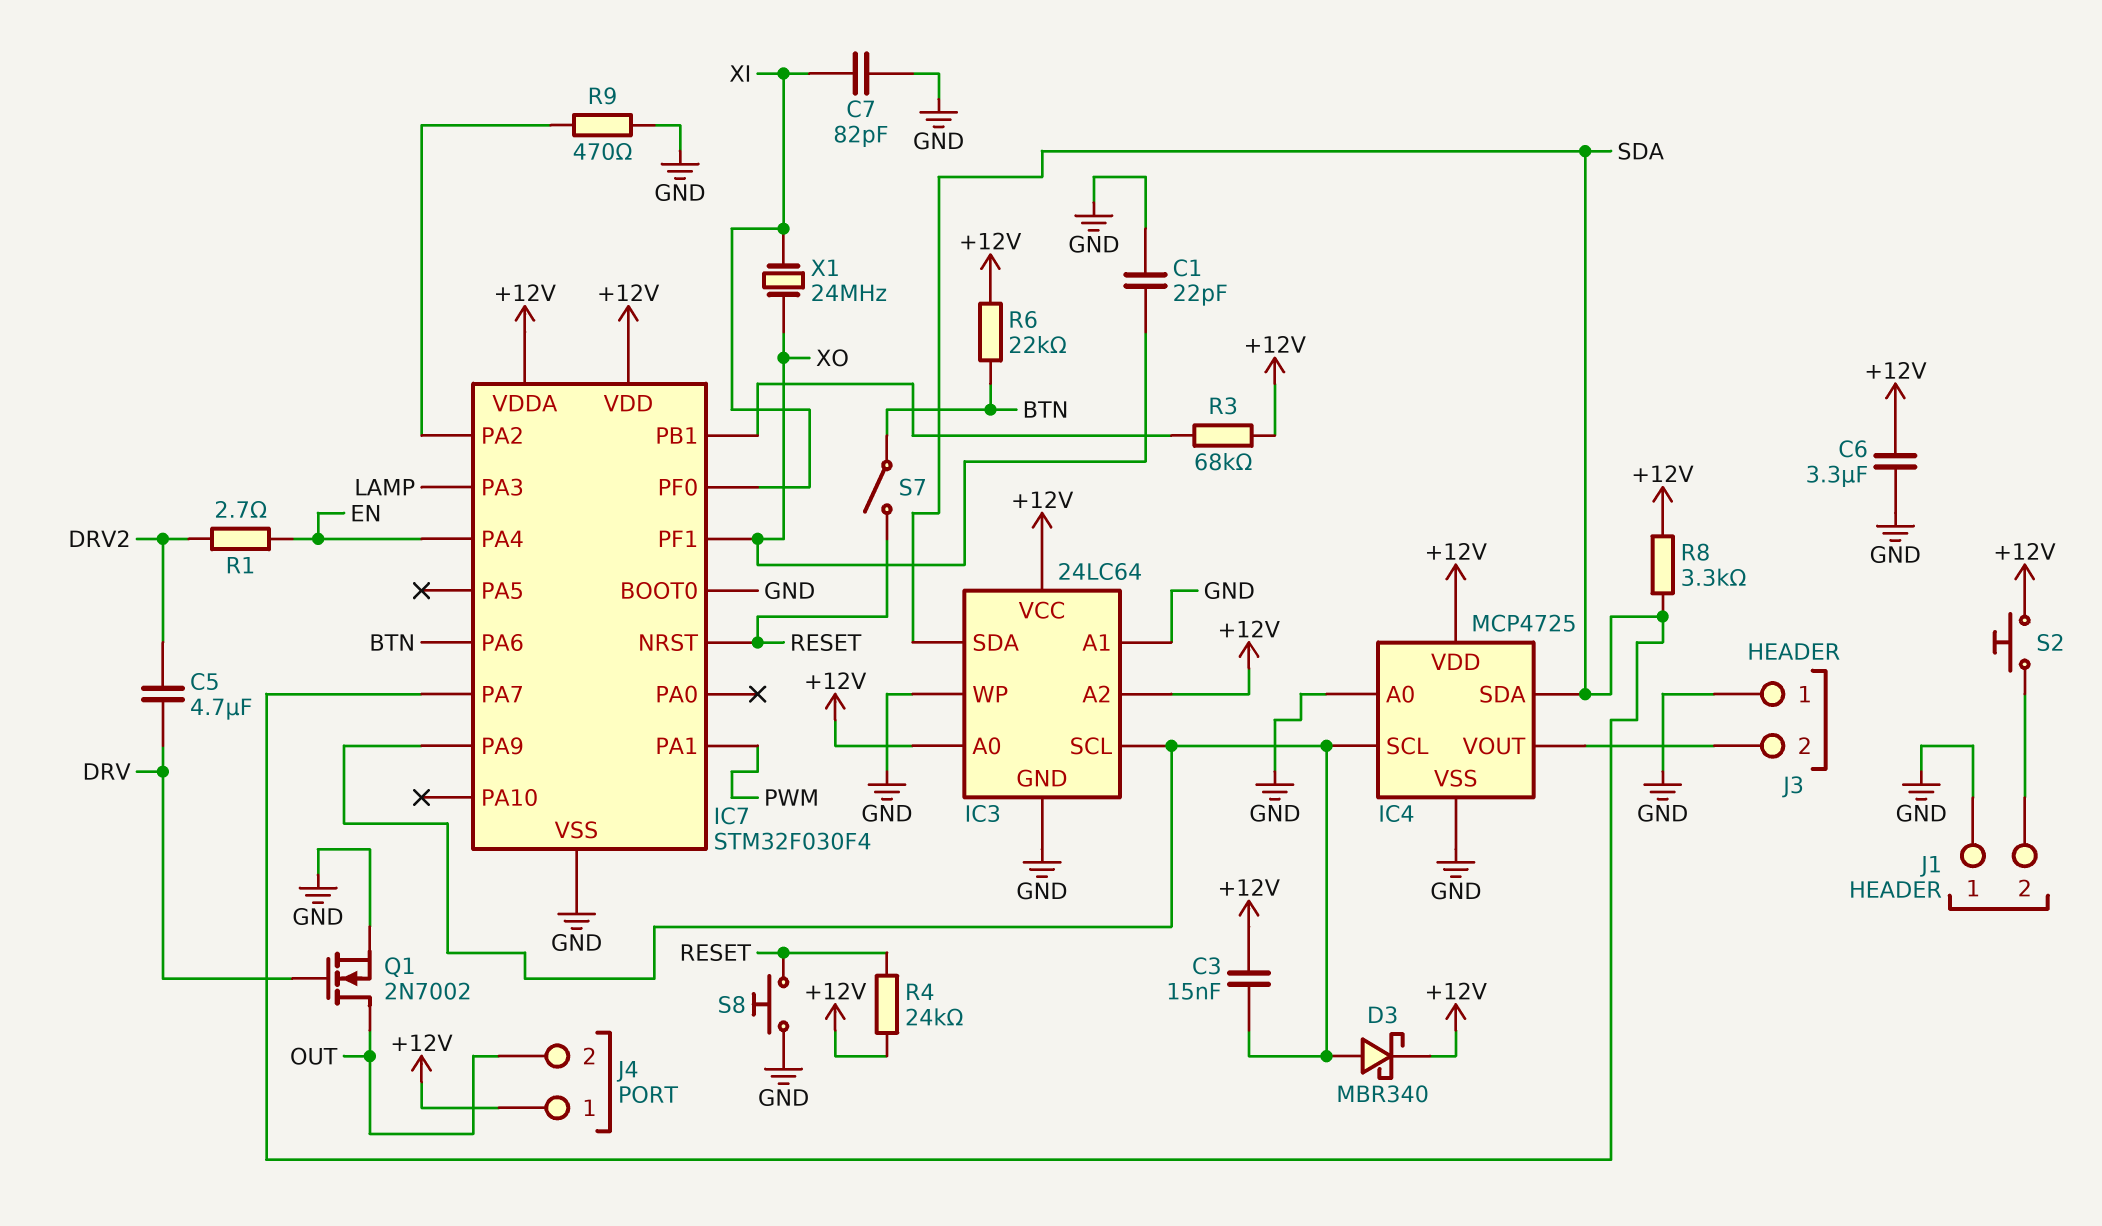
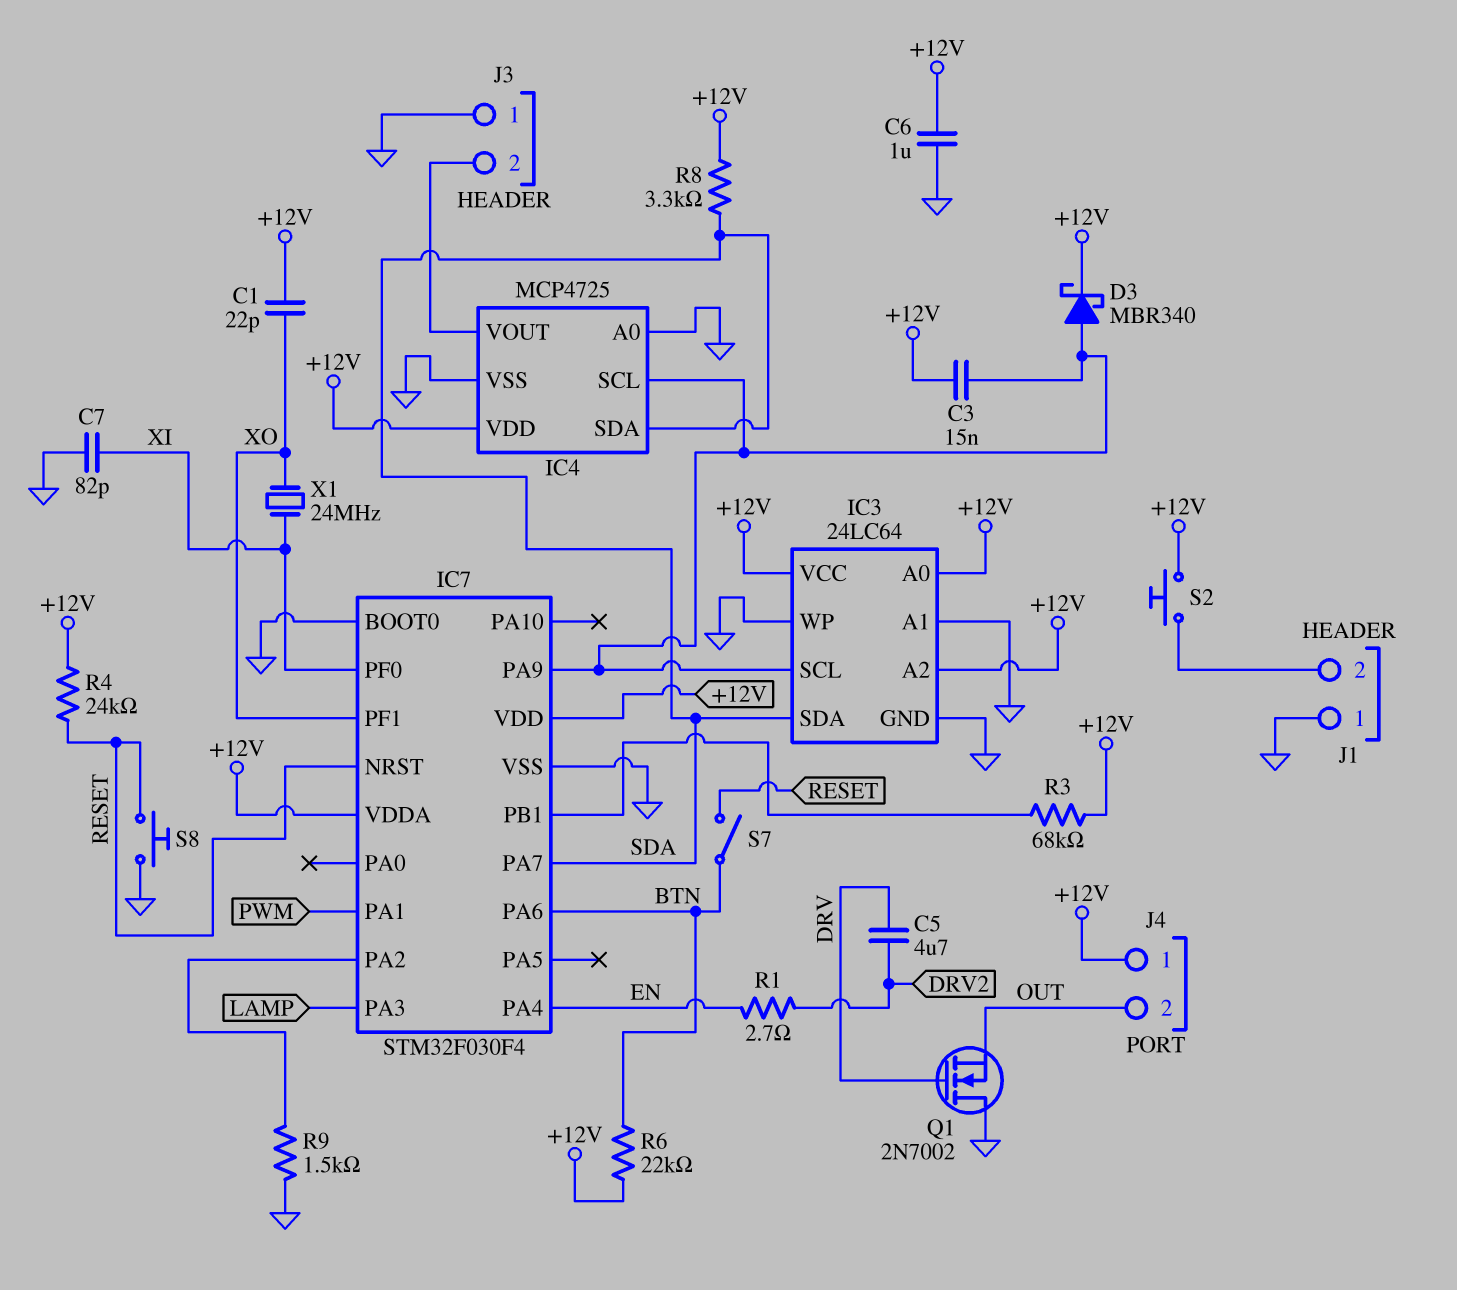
C1: 22pF (GND, XO) -> 22pF (+12V, XO)
C6: 3.3uF (+12V, GND) -> 1uF (+12V, GND)
Q1: NMOS 2N7002 (G DRV, D OUT, S GND) -> NMOS 2N7002 (G DRV, D GND, S OUT)
R9: 470 (GND, IC7/PA2) -> 1.5k (GND, IC7/PA2)

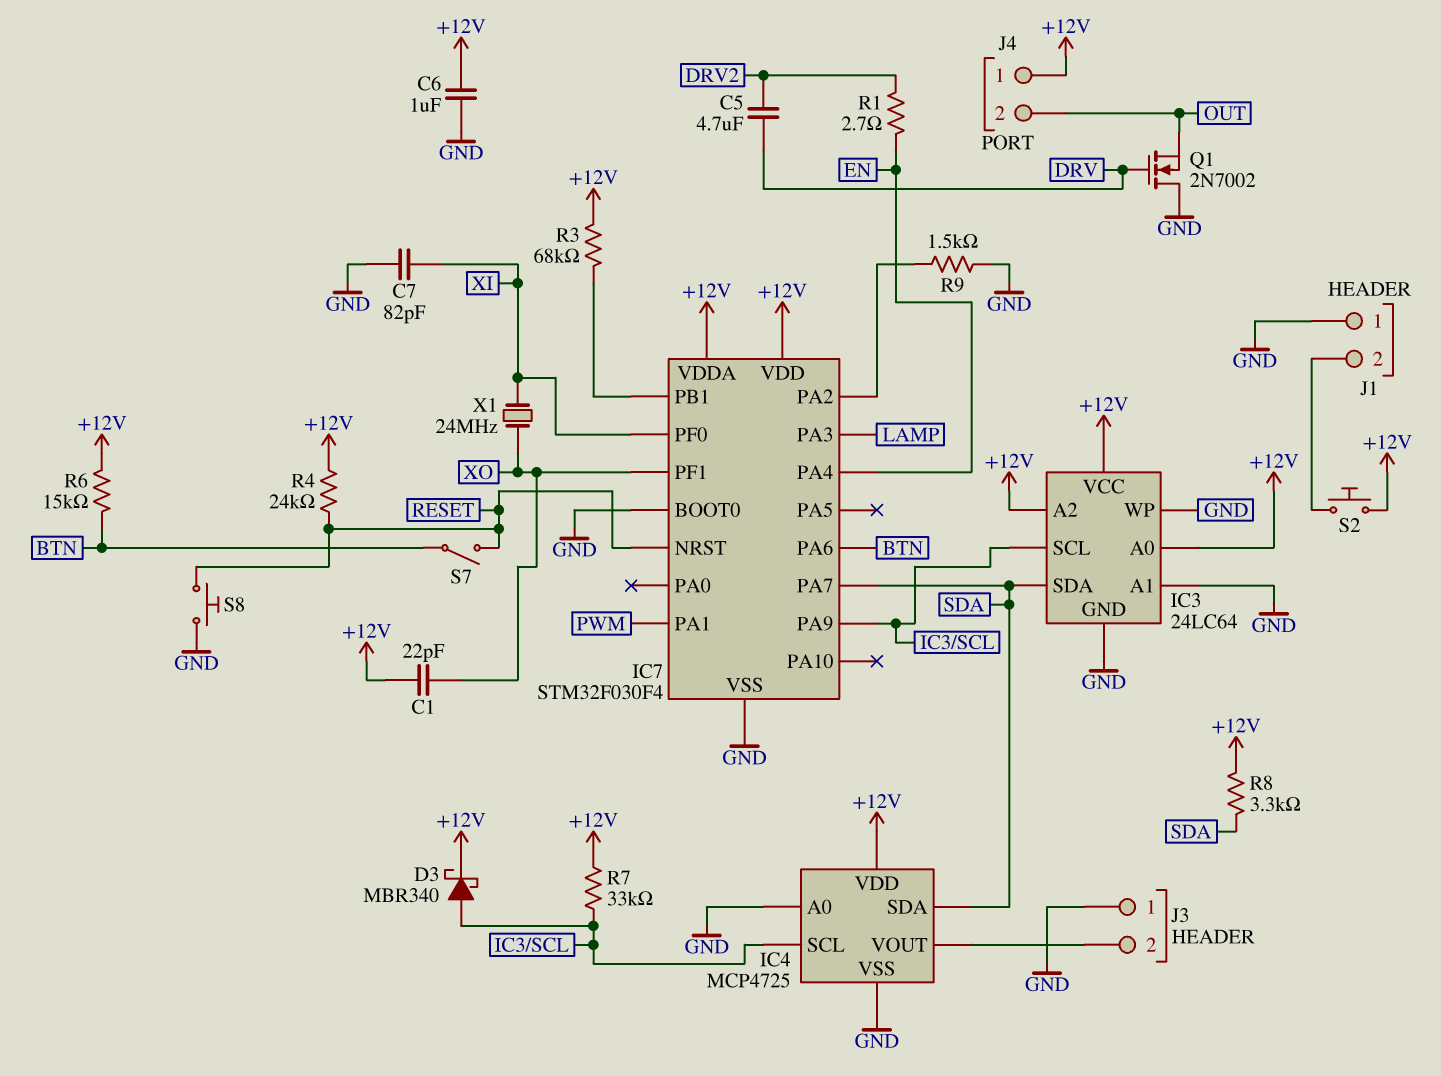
C3: 15nF (+12V, IC3/SCL) -> none
R6: 22k (+12V, BTN) -> 15k (+12V, BTN)
R7: none -> 33k (+12V, IC3/SCL)

